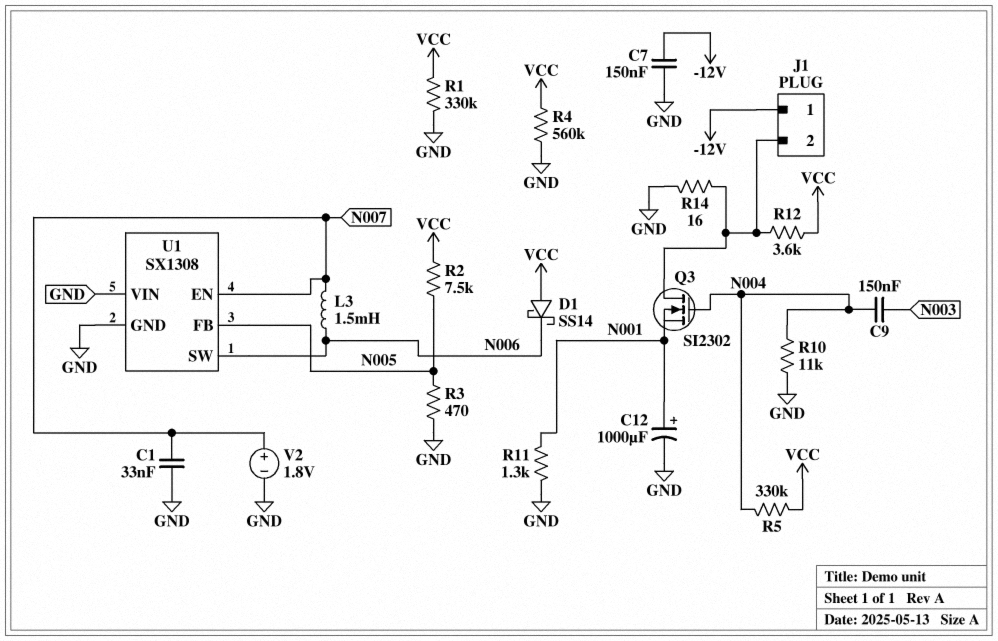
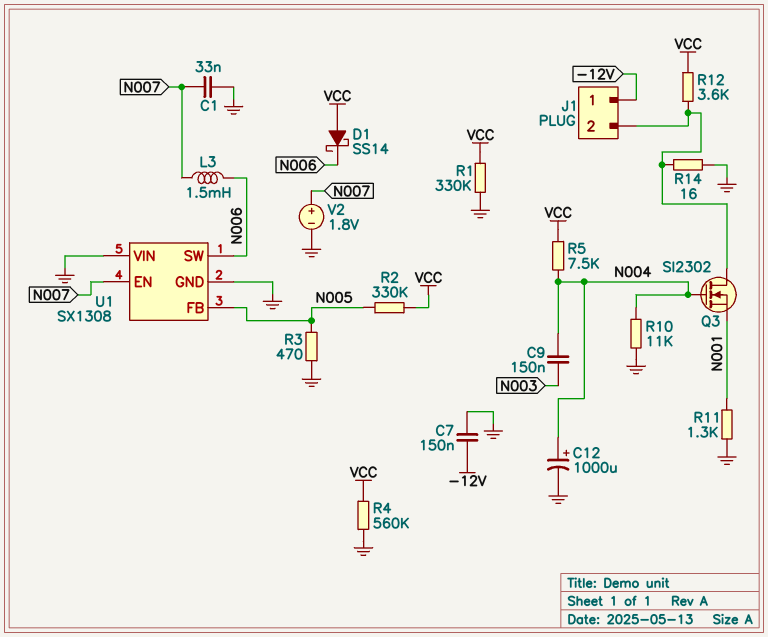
C12: 1000uF (plus N001, minus GND) -> 1000uF (plus N004, minus GND)
R2: 7.5k (N005, VCC) -> 330k (N005, VCC)
R5: 330k (N004, VCC) -> 7.5k (N004, VCC)

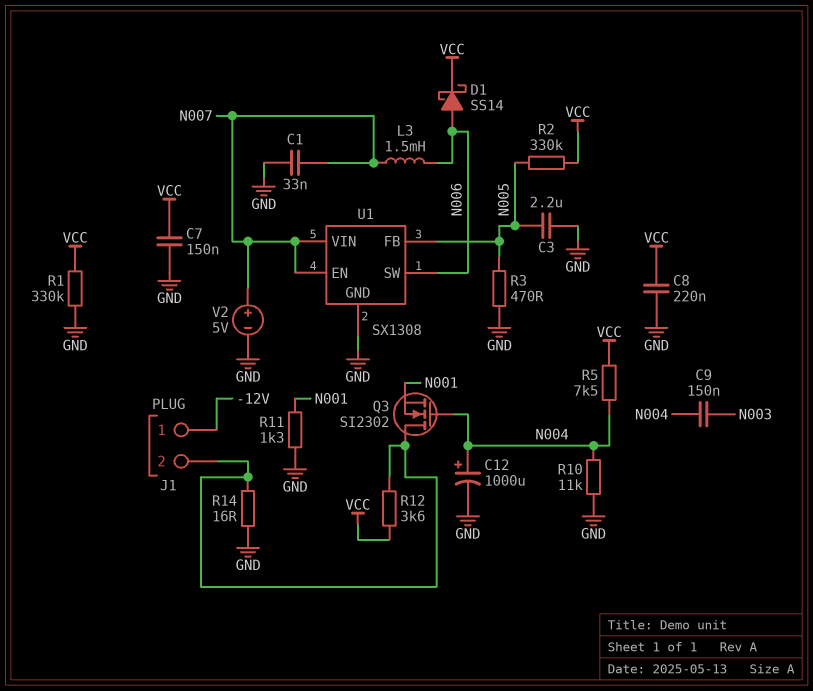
C3: none -> 2.2uF (GND, N005)
C7: 150nF (-12V, GND) -> 150nF (GND, VCC)
C8: none -> 220nF (GND, VCC)
D1: schottky SS14 (A VCC, K N006) -> schottky SS14 (A N006, K VCC)
R4: 560k (GND, VCC) -> none
U1 pin VIN: GND -> N007
V2: 1.8V (plus N007, minus GND) -> 5V (plus N007, minus GND)

